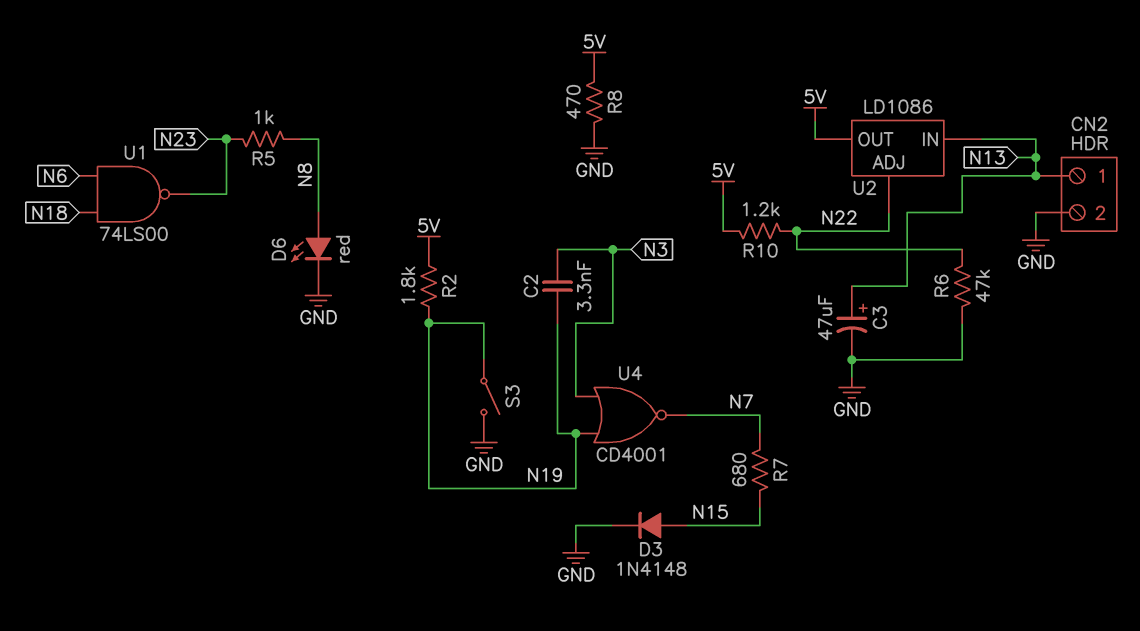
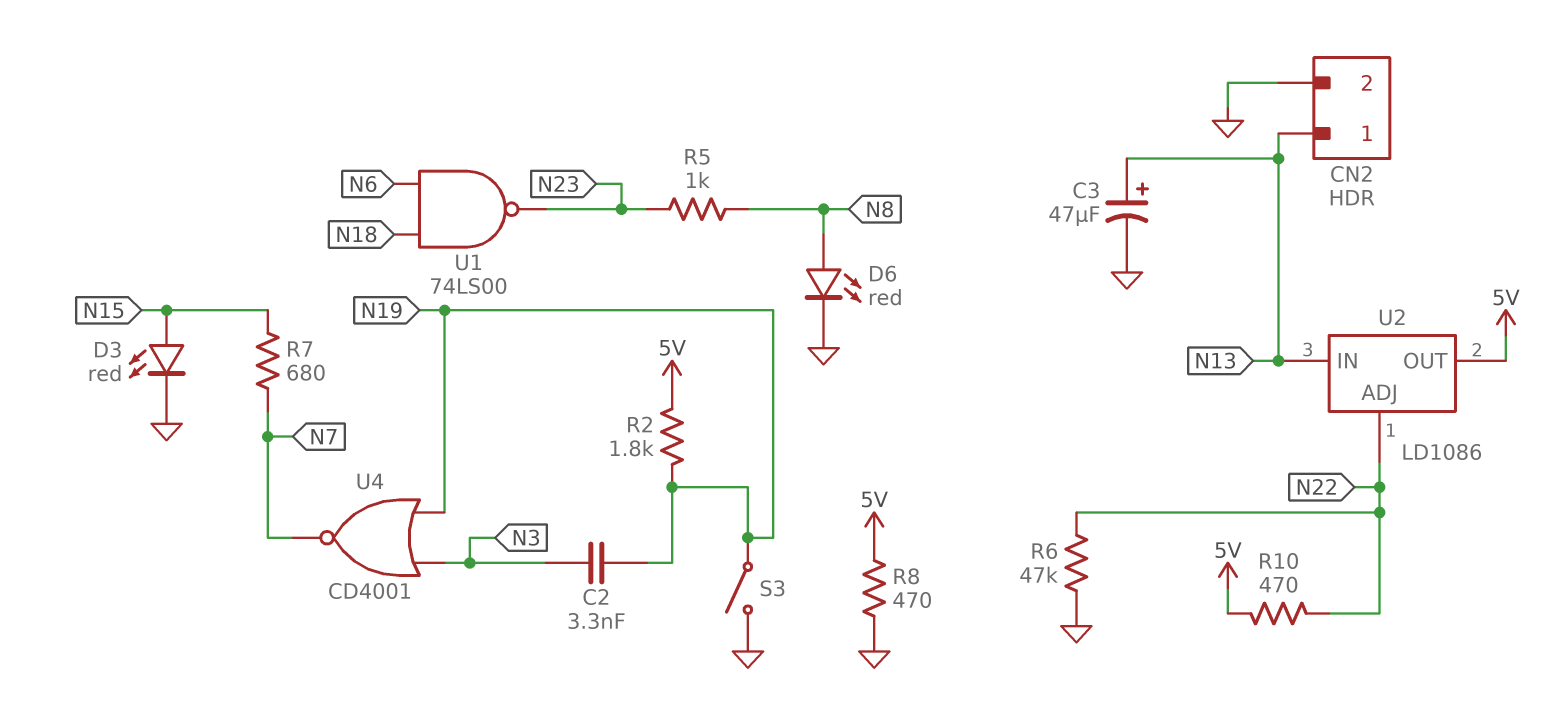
D3: diode 1N4148 (A N15, K GND) -> LED red (A N15, K GND)
R10: 1.2k (5V, N22) -> 470 (5V, N22)

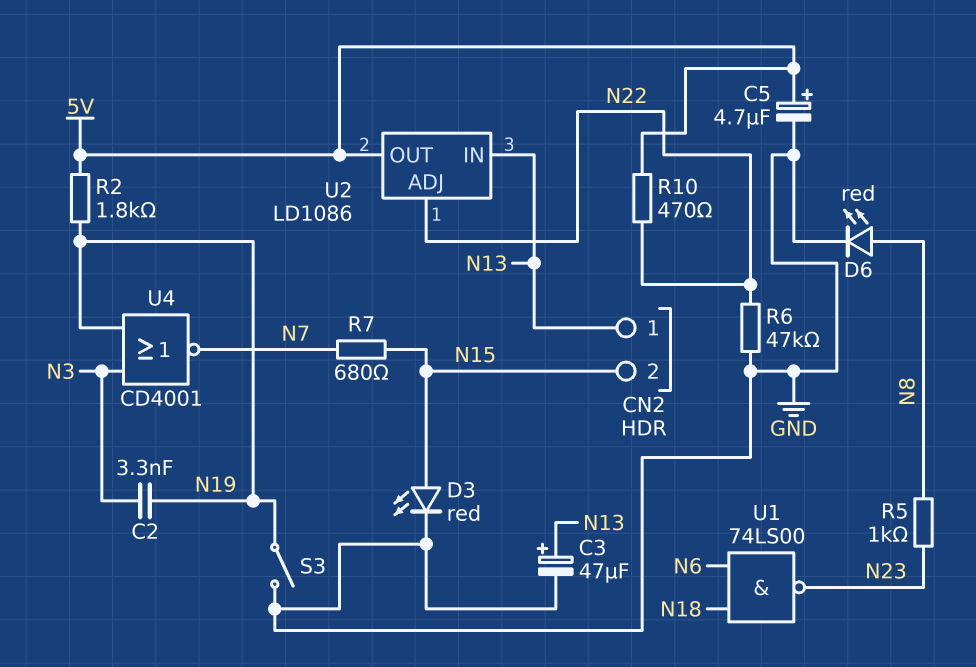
C5: none -> 4.7uF (plus 5V, minus GND)
CN2 pin 2: GND -> N15
R8: 470 (5V, GND) -> none

